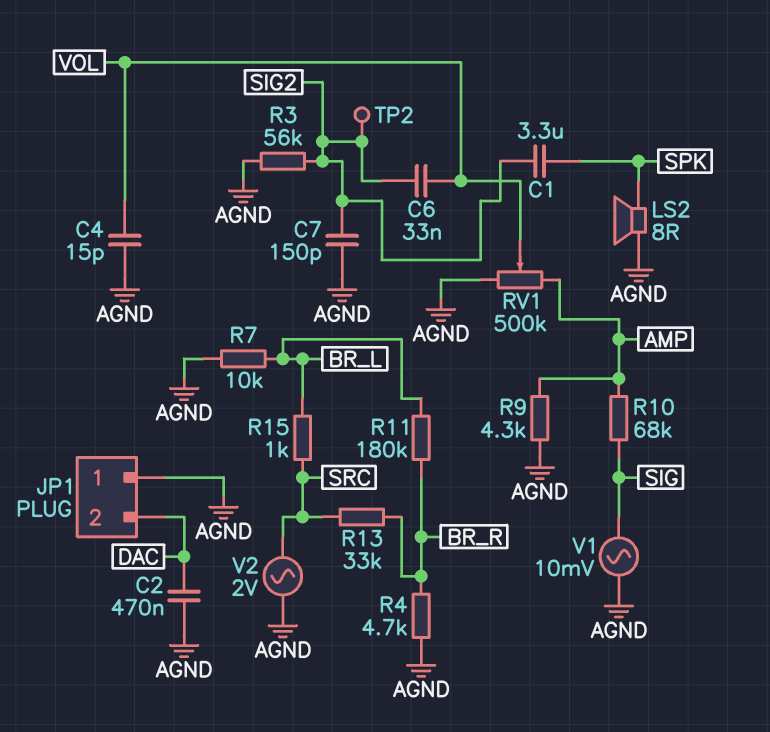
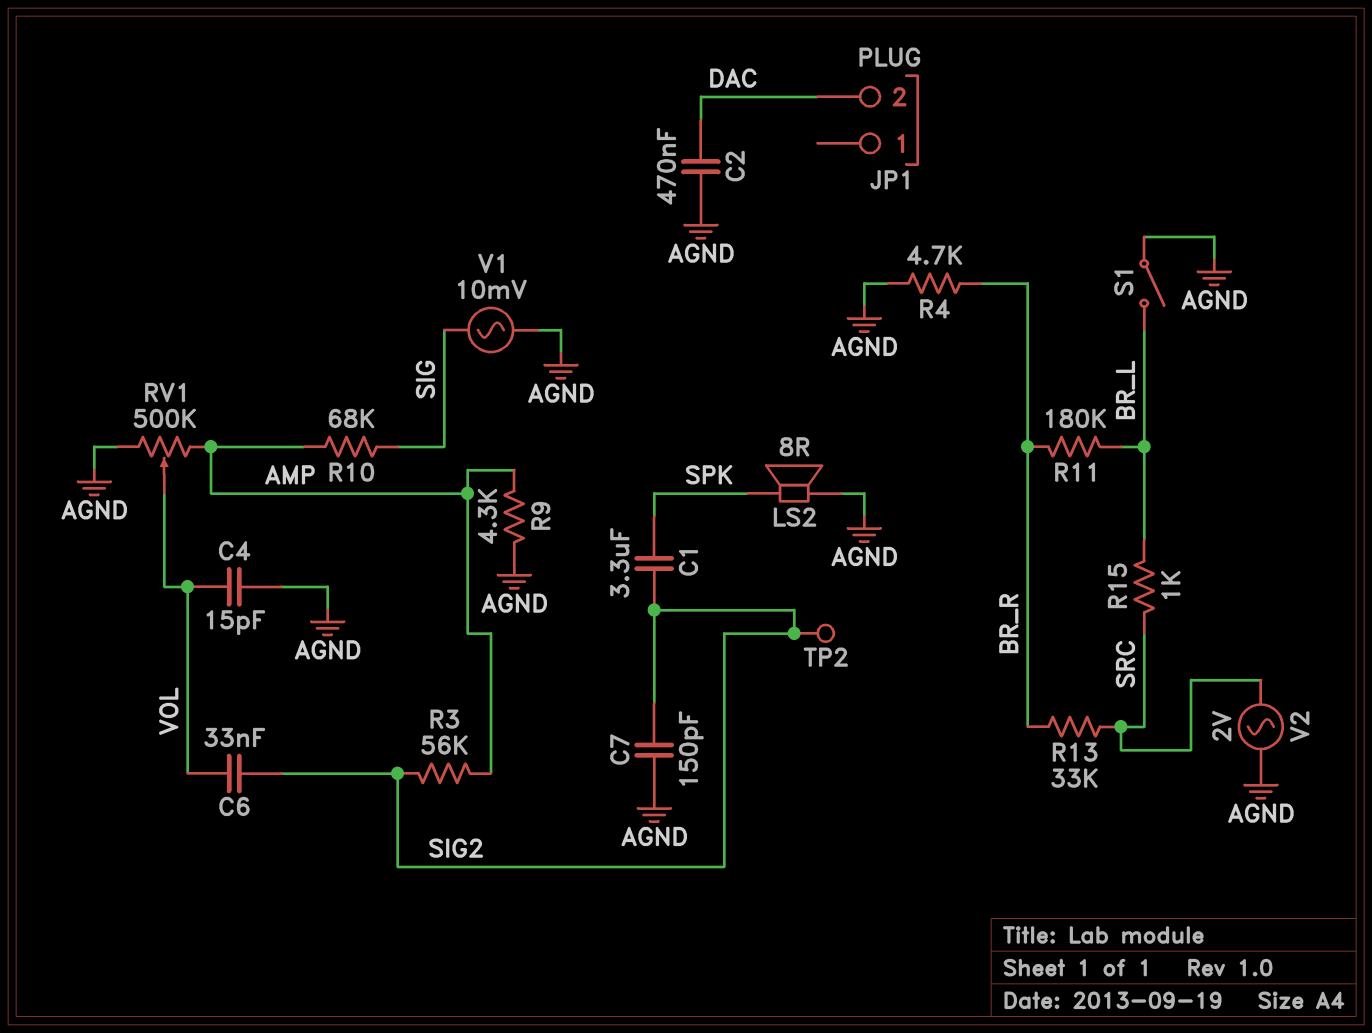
JP1 pin 1: AGND -> none
R3: 56k (AGND, SIG2) -> 56k (AMP, SIG2)
R7: 10k (AGND, BR_L) -> none
S1: none -> switch (AGND, BR_L)

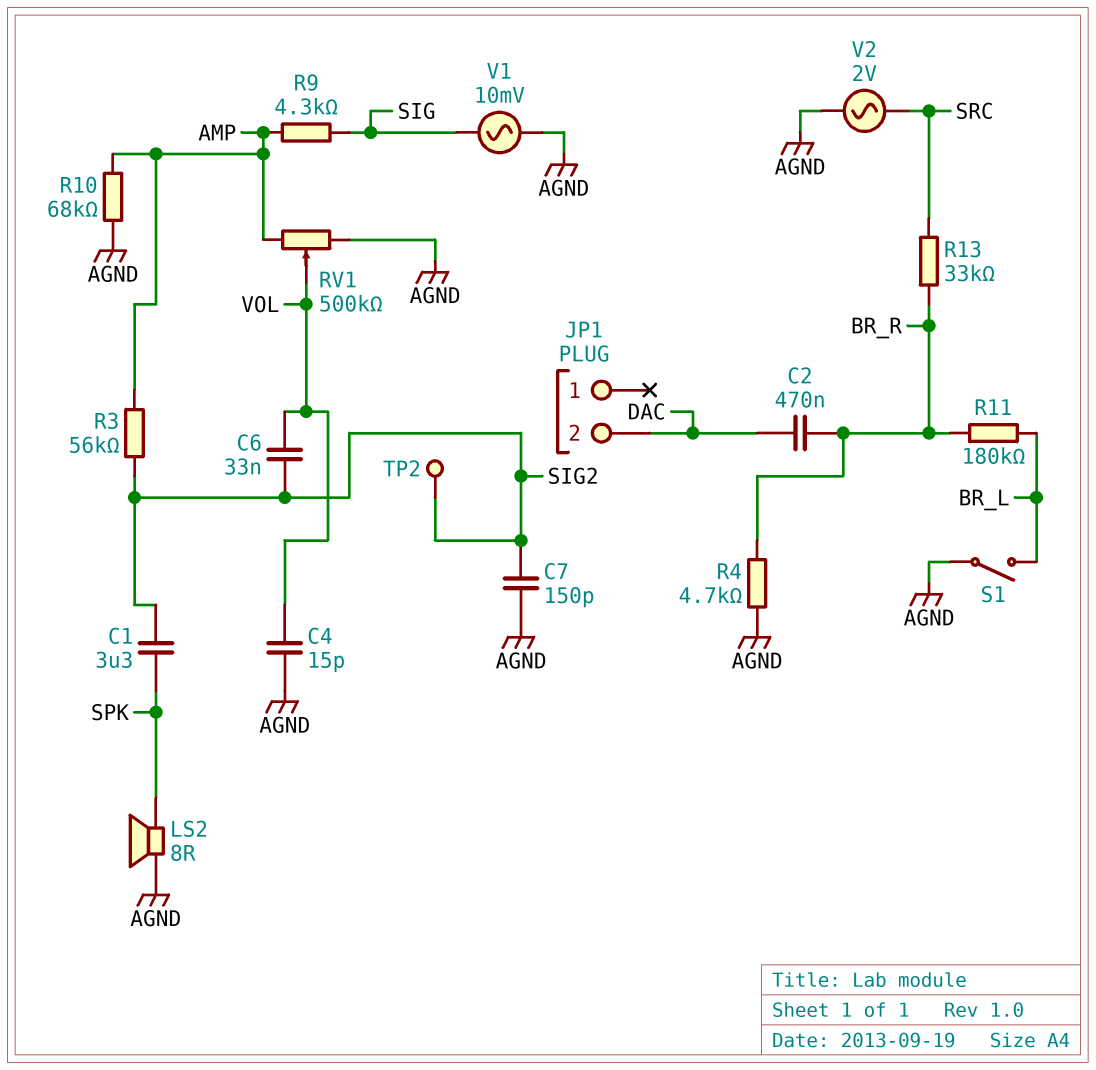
C2: 470nF (AGND, DAC) -> 470nF (BR_R, DAC)
R9: 4.3k (AGND, AMP) -> 4.3k (AMP, SIG)
R10: 68k (AMP, SIG) -> 68k (AGND, AMP)
R15: 1k (BR_L, SRC) -> none

